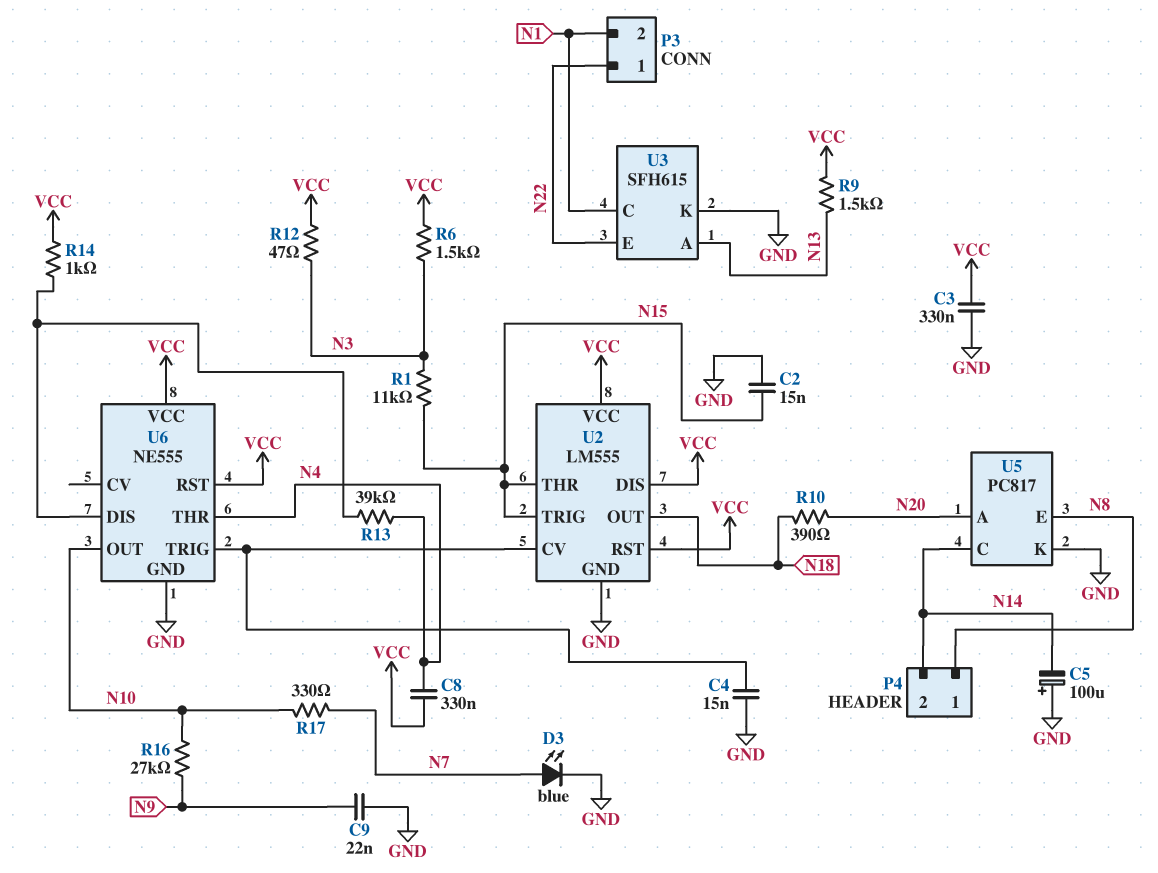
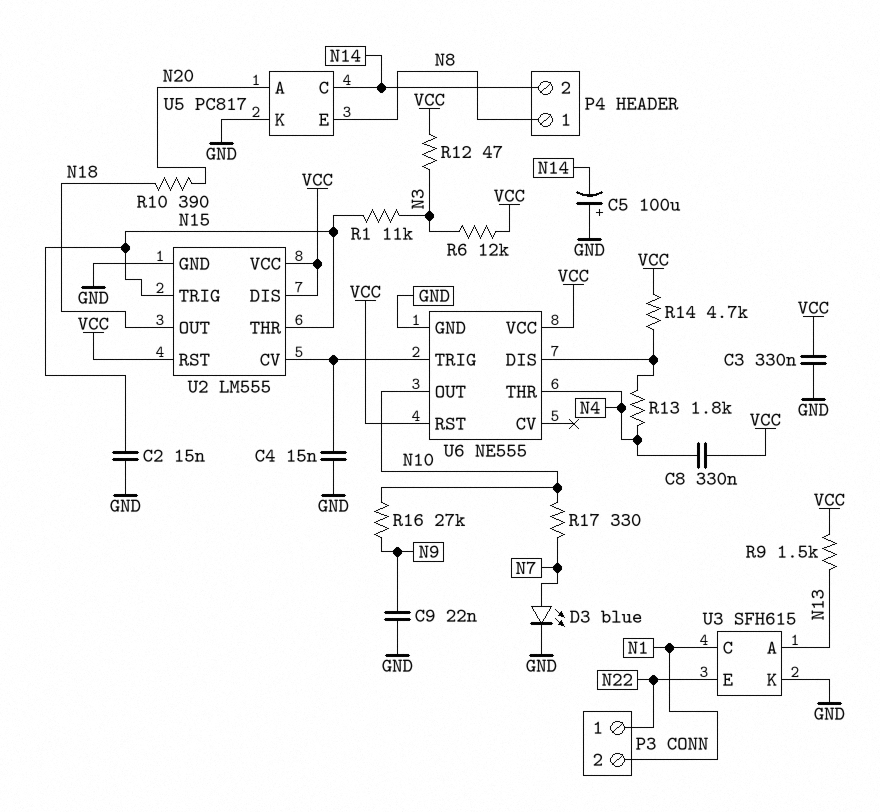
R6: 1.5k (N3, VCC) -> 12k (N3, VCC)
R13: 39k (N4, U6/DIS) -> 1.8k (N4, U6/DIS)
R14: 1k (U6/DIS, VCC) -> 4.7k (U6/DIS, VCC)

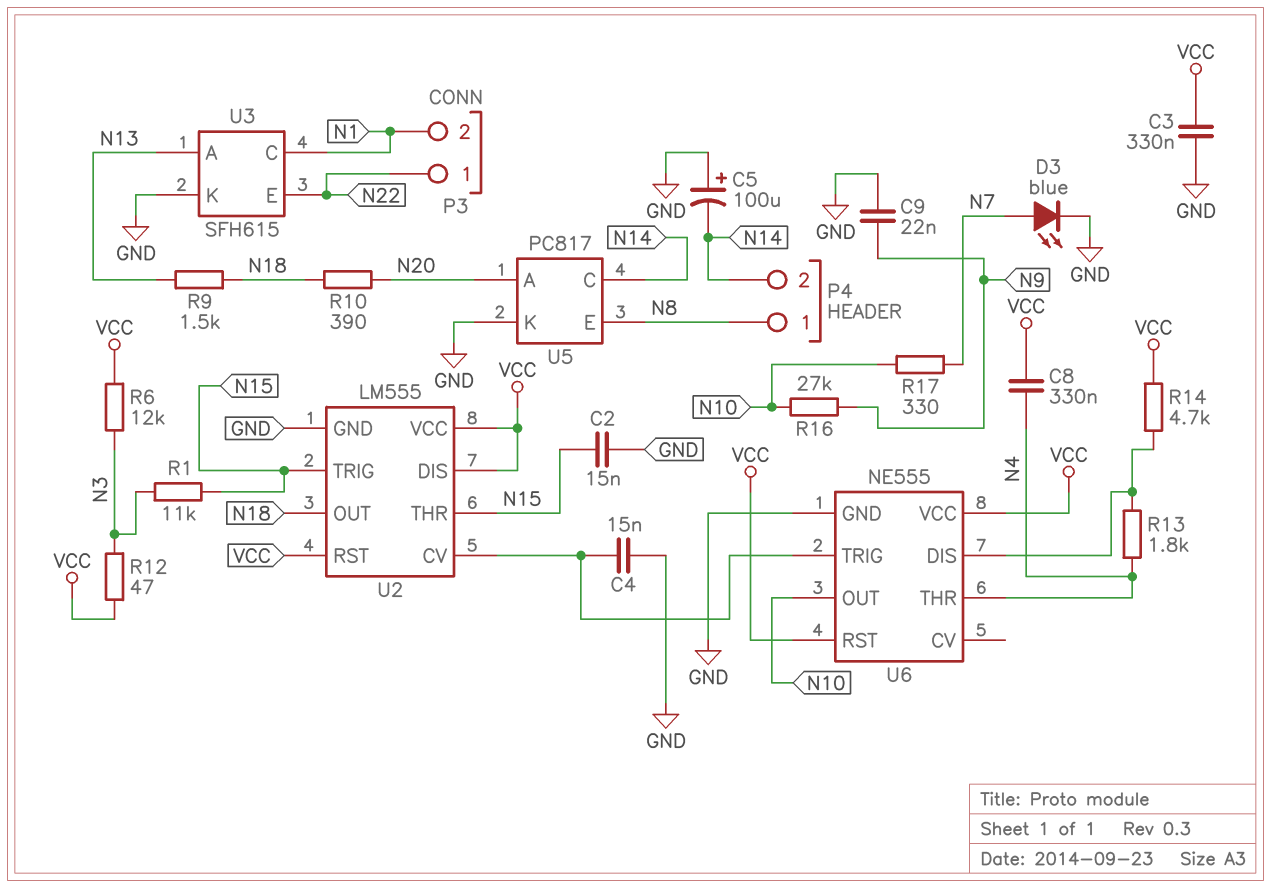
R9: 1.5k (N13, VCC) -> 1.5k (N13, N18)

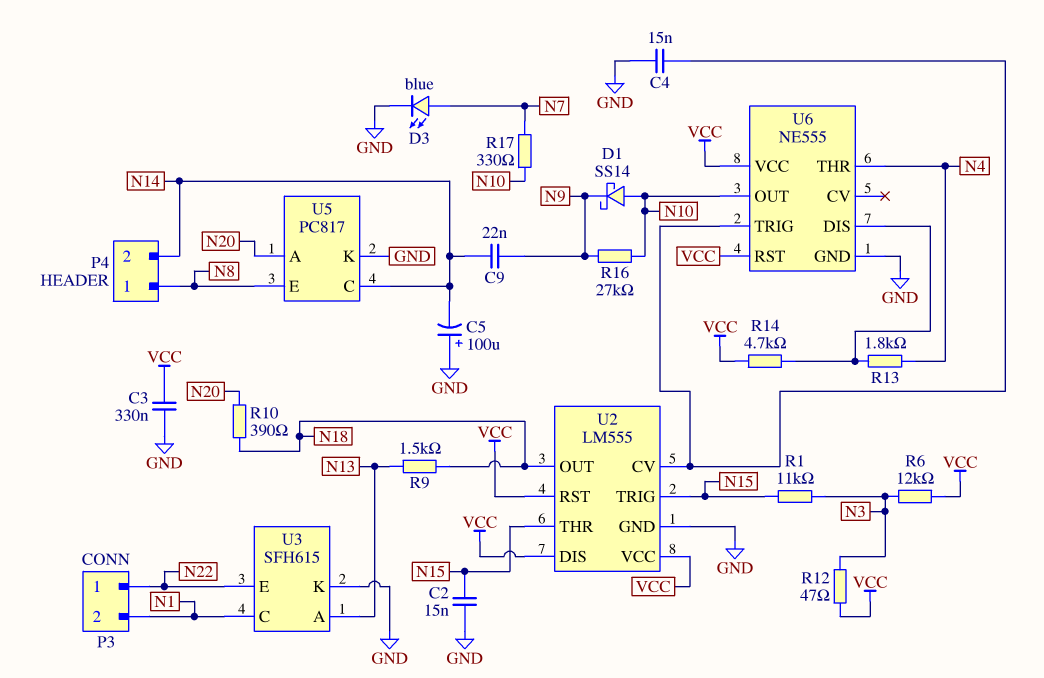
C8: 330nF (N4, VCC) -> none
C9: 22nF (GND, N9) -> 22nF (N9, N14)
D1: none -> schottky SS14 (A N10, K N9)

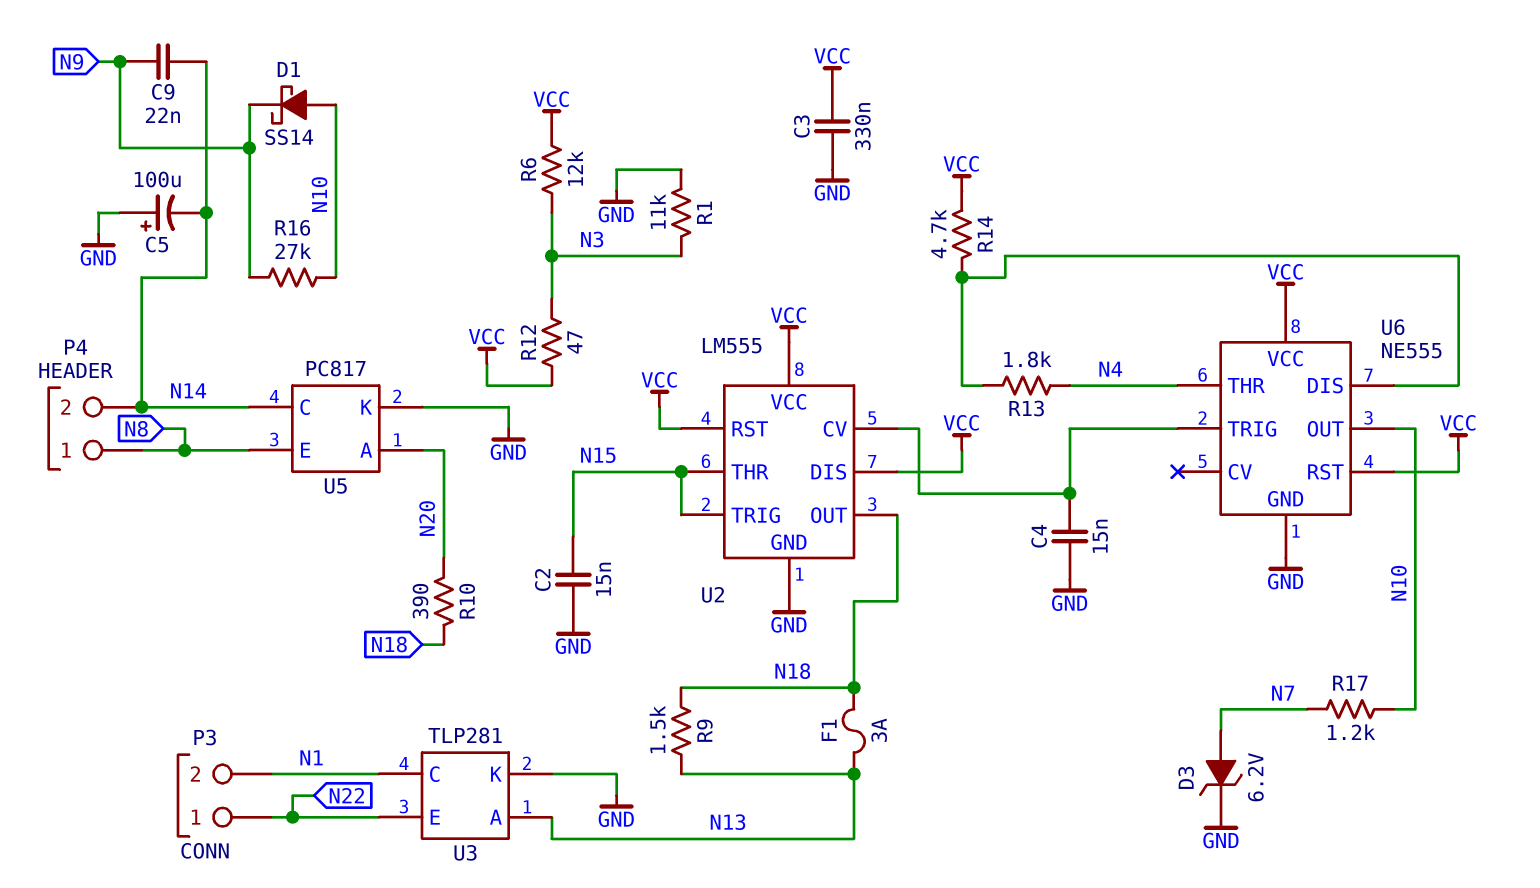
D3: LED blue (A N7, K GND) -> zener 6.2V (A N7, K GND)
F1: none -> 3A (N13, N18)
R1: 11k (N3, N15) -> 11k (GND, N3)
R17: 330 (N7, N10) -> 1.2k (N7, N10)
U3: SFH615 -> TLP281

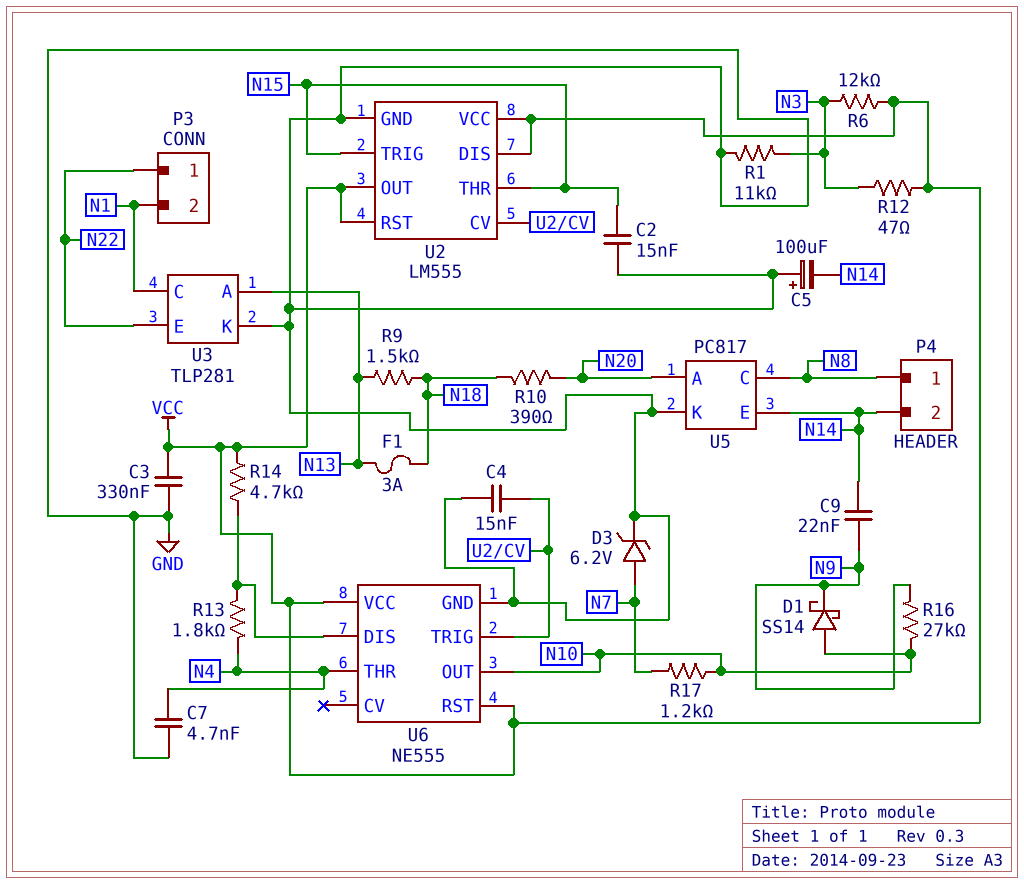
C7: none -> 4.7nF (GND, N4)
U2 pin OUT: N18 -> VCC
U5 pin C: N14 -> N8
U5 pin E: N8 -> N14

